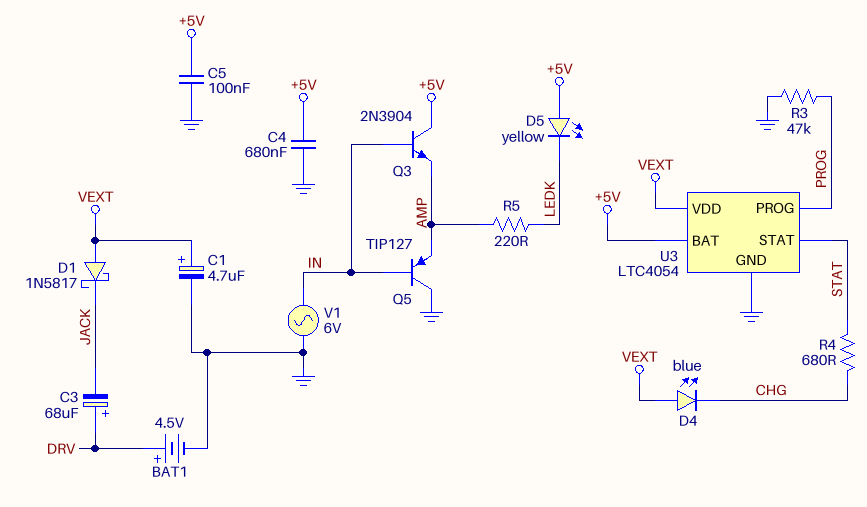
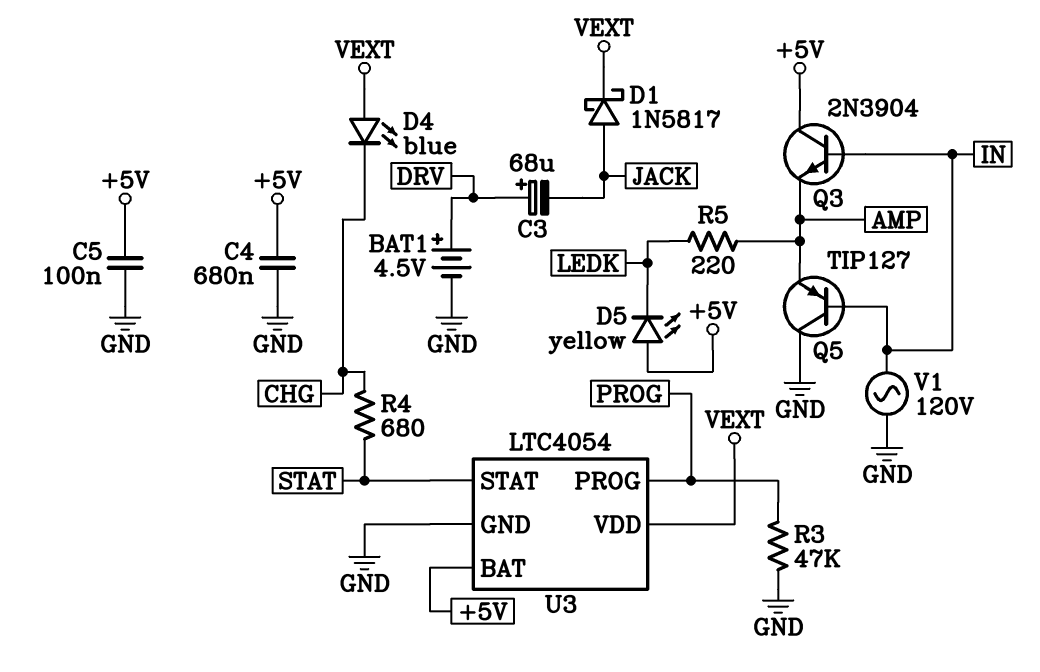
C1: 4.7uF (plus VEXT, minus GND) -> none
D1: schottky 1N5817 (A VEXT, K JACK) -> schottky 1N5817 (A JACK, K VEXT)
V1: AC 6V (GND, IN) -> AC 120V (GND, IN)

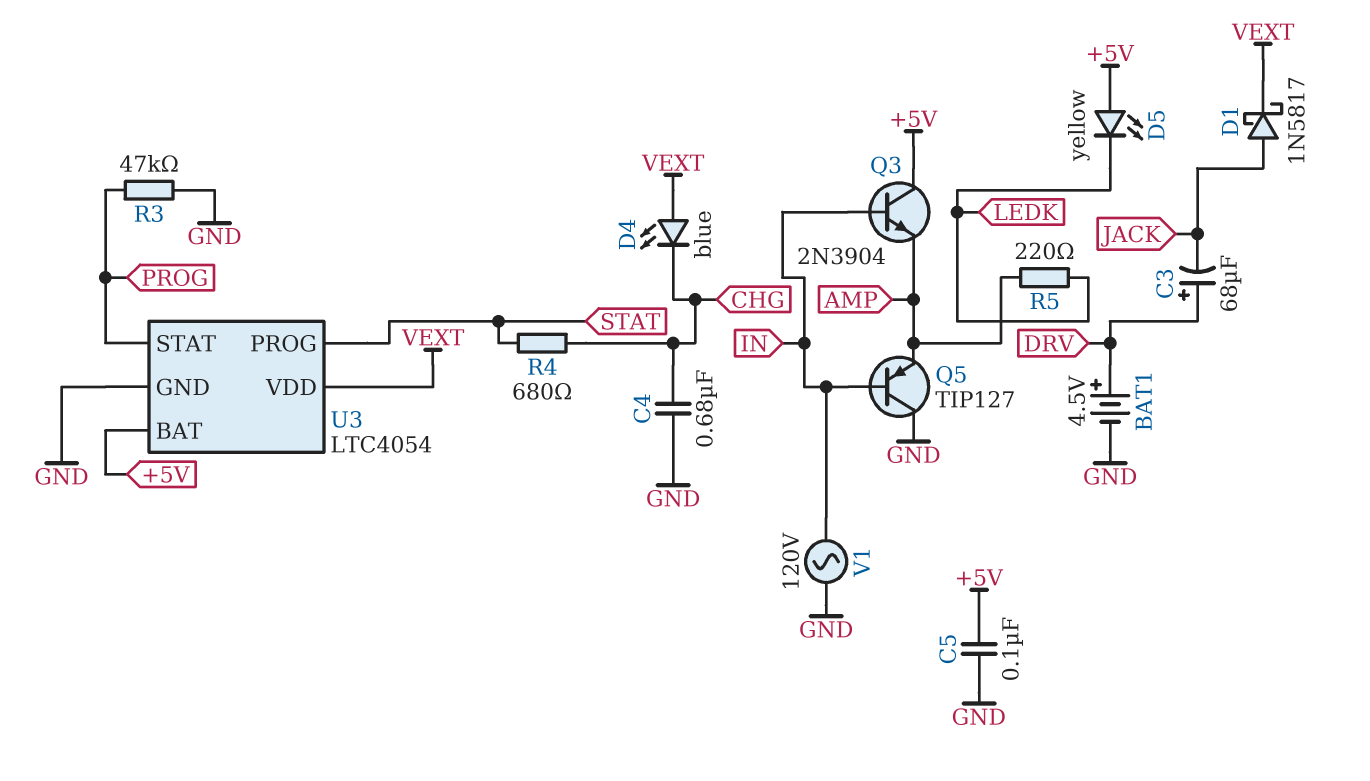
C4: 680nF (+5V, GND) -> 680nF (CHG, GND)
U3 pin PROG: PROG -> STAT
U3 pin STAT: STAT -> PROG

